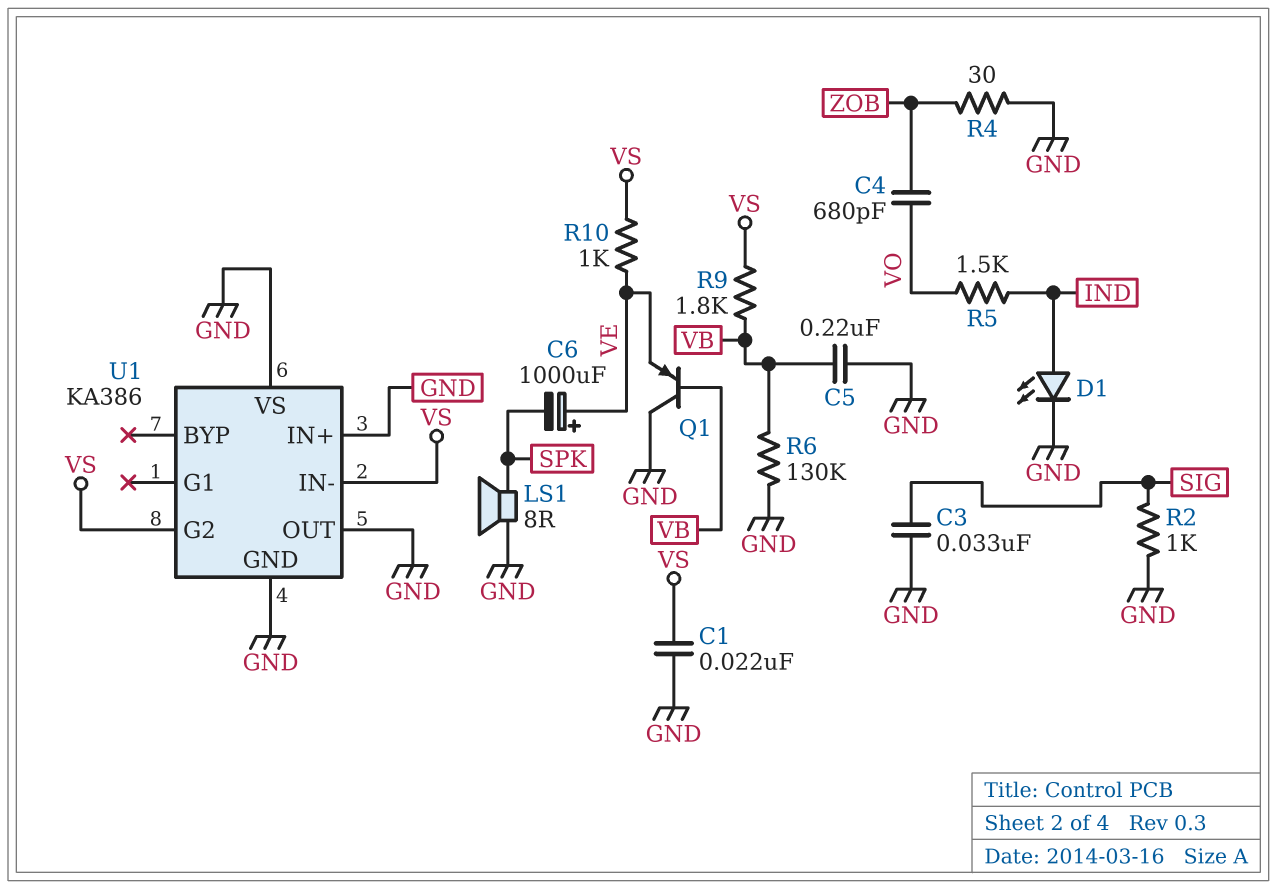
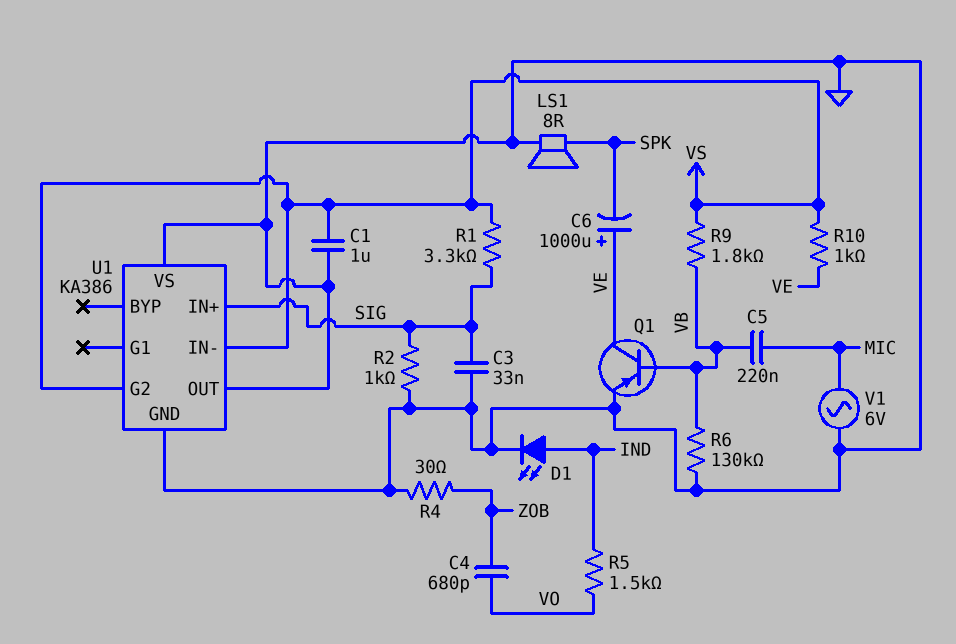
C1: 22nF (GND, VS) -> 1uF (GND, VS)
C5: 220nF (GND, VB) -> 220nF (MIC, VB)
Q1: PNP (B VB, C GND, E VE) -> PNP (B VB, C VE, E GND)
R1: none -> 3.3k (SIG, VS)
U1 pin IN+: GND -> SIG
V1: none -> AC 6V (GND, MIC)

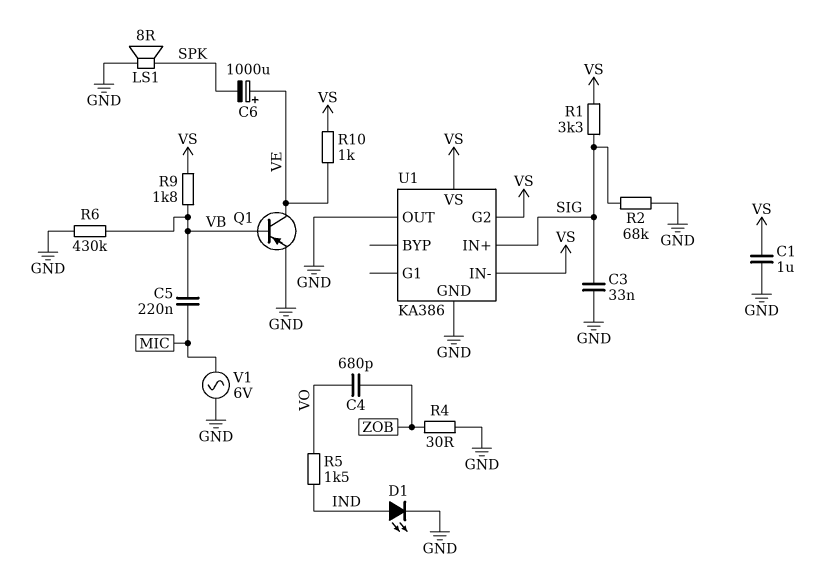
R2: 1k (GND, SIG) -> 68k (GND, SIG)
R6: 130k (GND, VB) -> 430k (GND, VB)
U1 pin VS: GND -> VS

